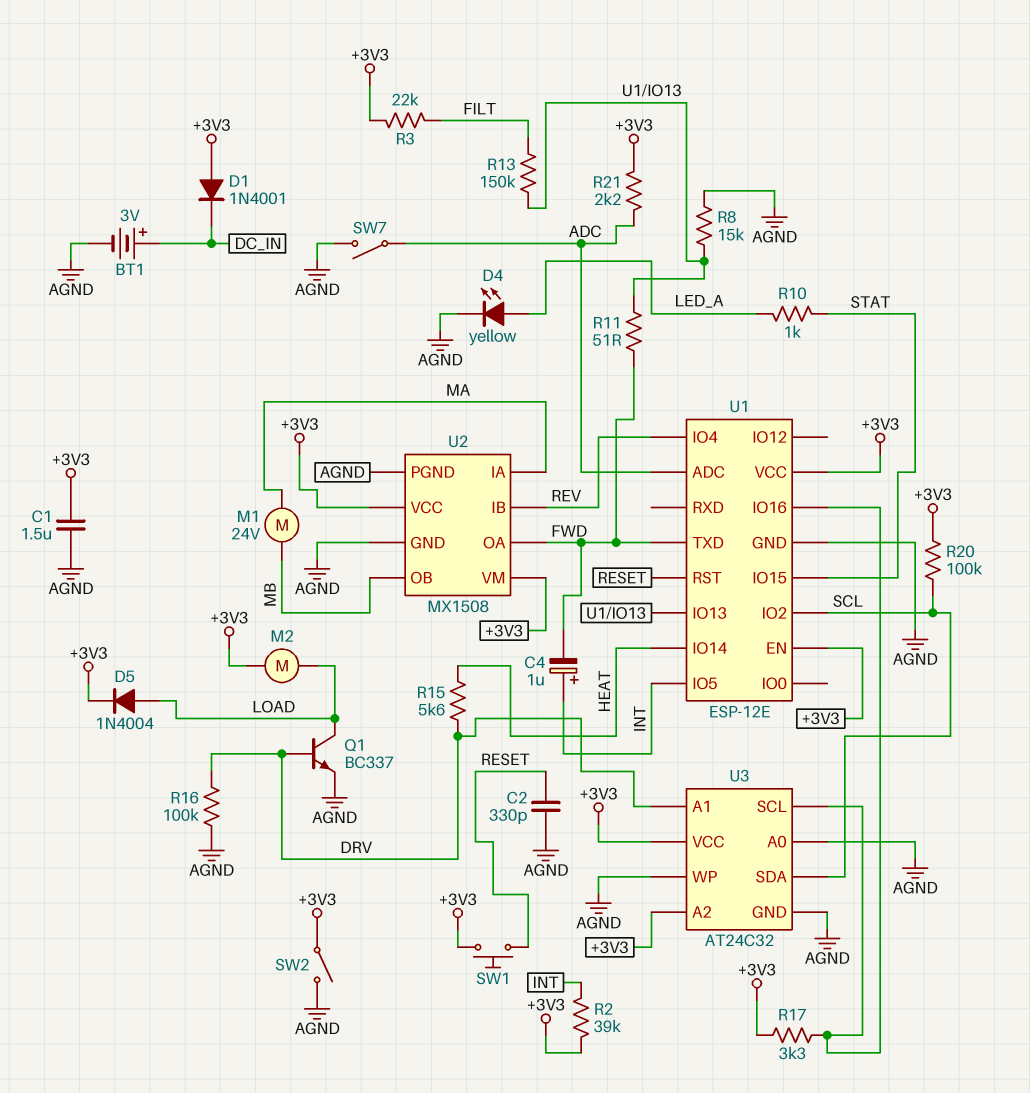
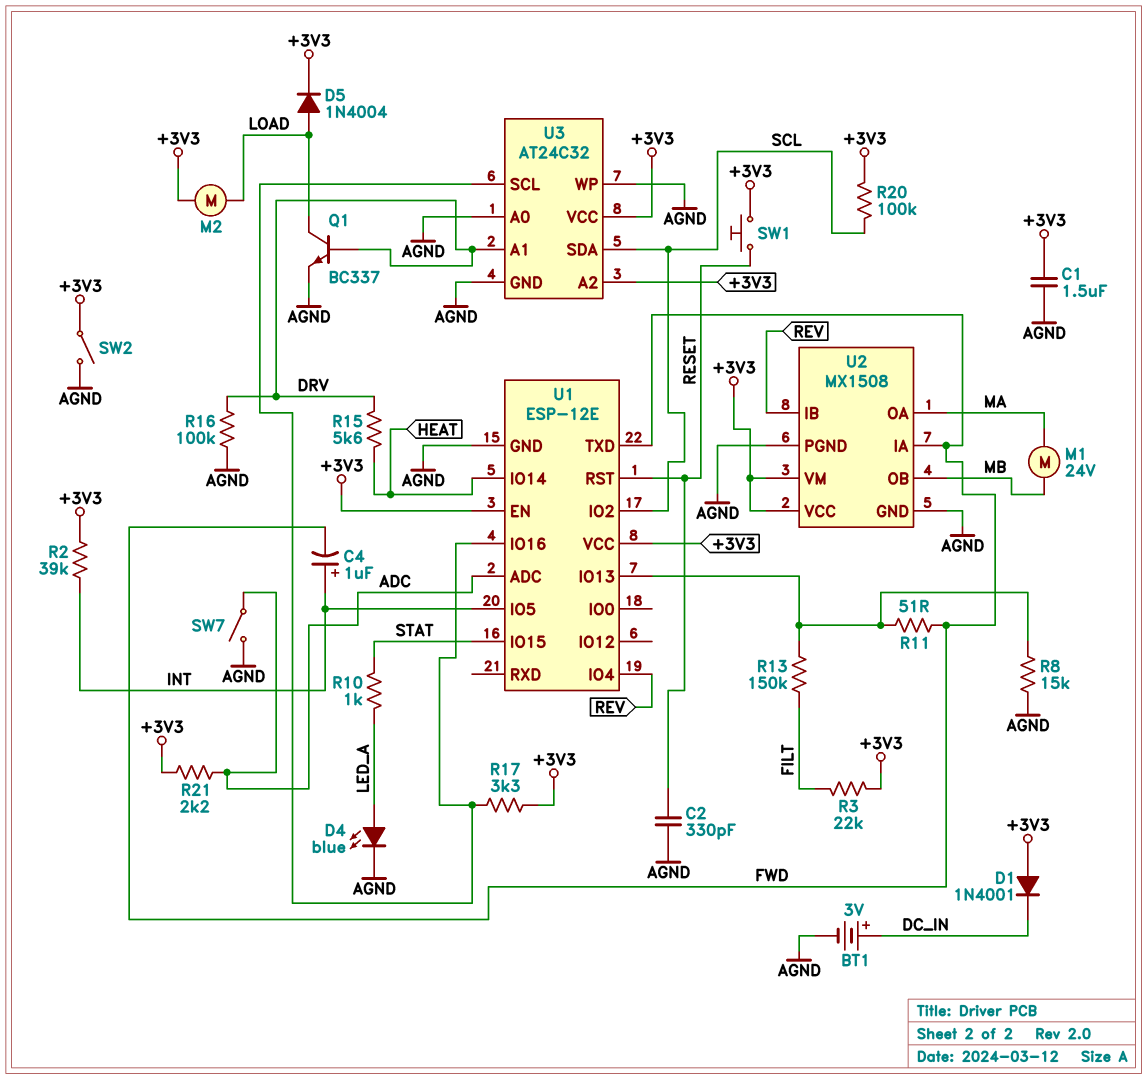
D4: LED yellow (A LED_A, K AGND) -> LED blue (A LED_A, K AGND)
U2 pin IA: MA -> FWD
U2 pin OA: FWD -> MA

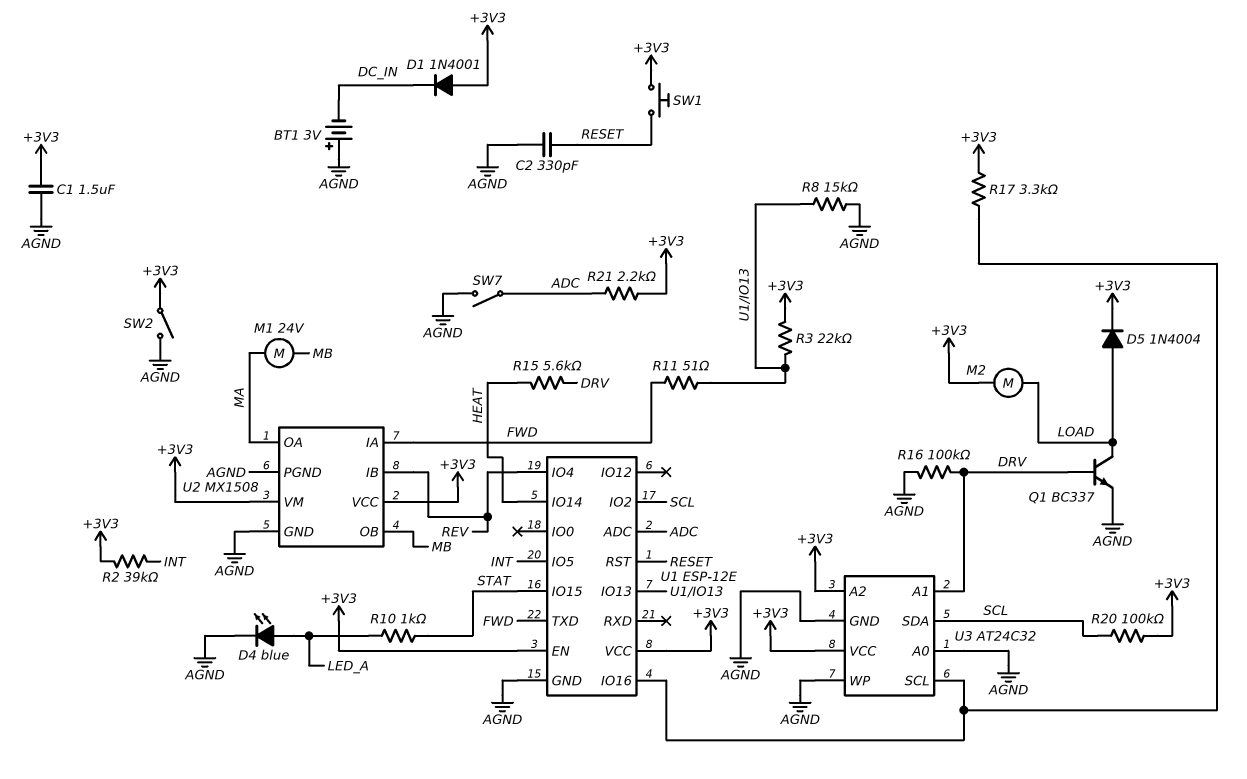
BT1: 3V (plus DC_IN, minus AGND) -> 3V (plus AGND, minus DC_IN)
C4: 1uF (plus INT, minus FWD) -> none
R3: 22k (+3V3, FILT) -> 22k (+3V3, U1/IO13)
R13: 150k (FILT, U1/IO13) -> none

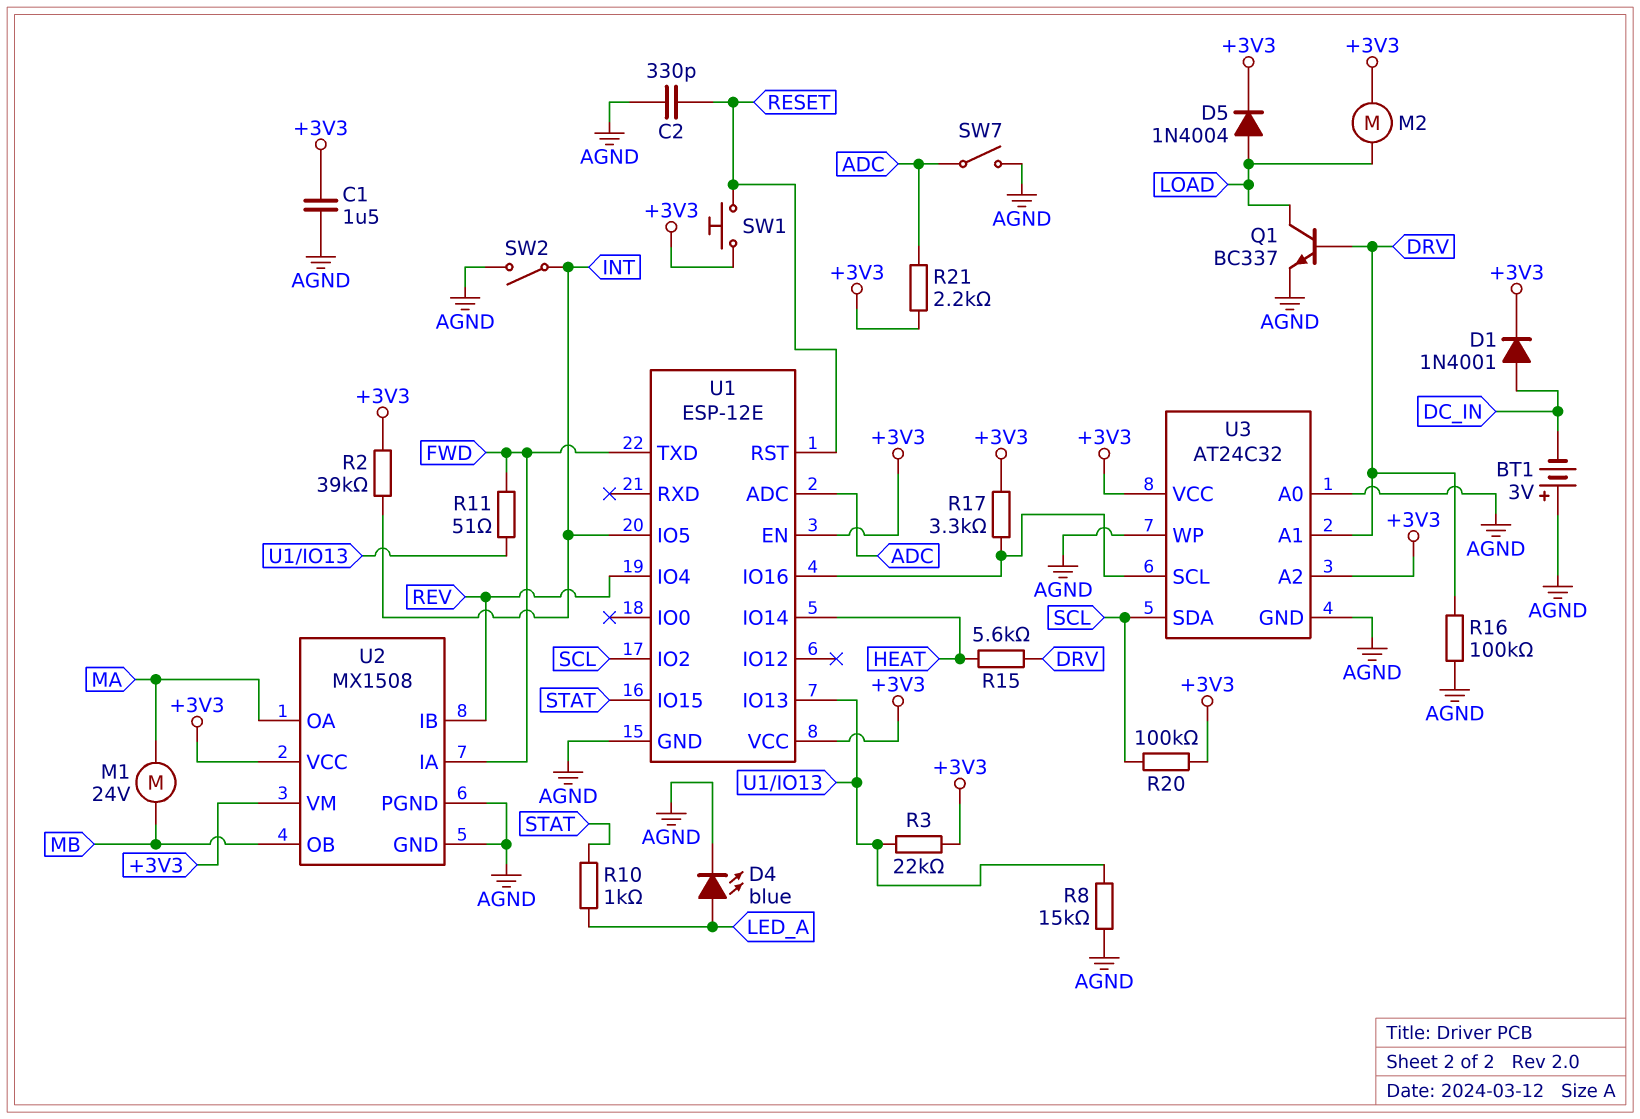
D1: diode 1N4001 (A +3V3, K DC_IN) -> diode 1N4001 (A DC_IN, K +3V3)
SW2: switch (+3V3, AGND) -> switch (AGND, INT)

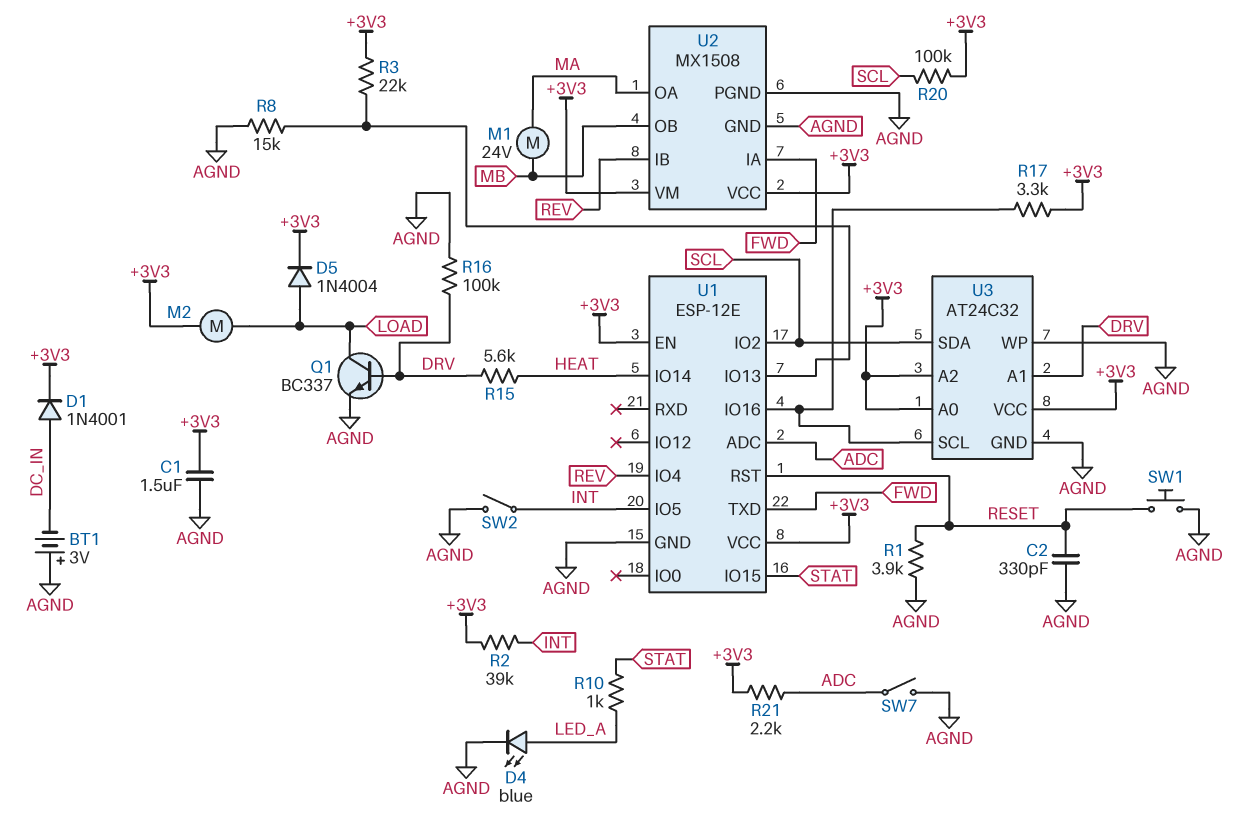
R1: none -> 3.9k (AGND, RESET)
R11: 51 (FWD, U1/IO13) -> none
SW1: button (+3V3, RESET) -> button (AGND, RESET)
U3 pin A0: AGND -> +3V3

